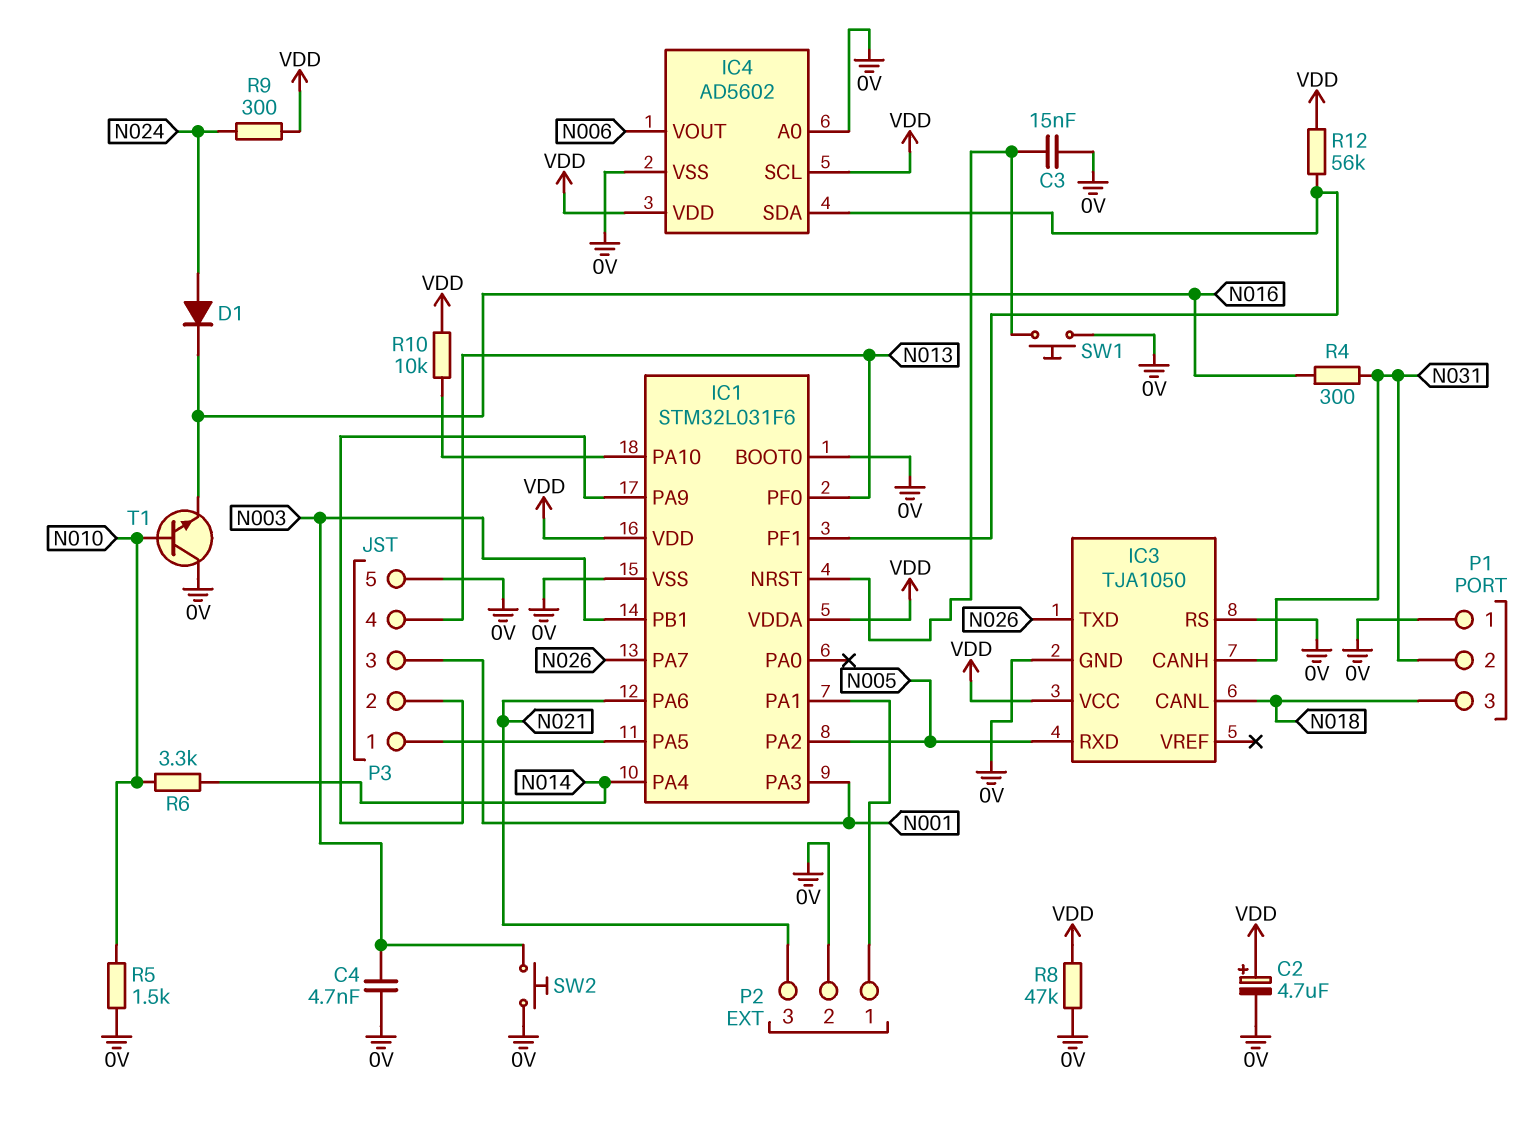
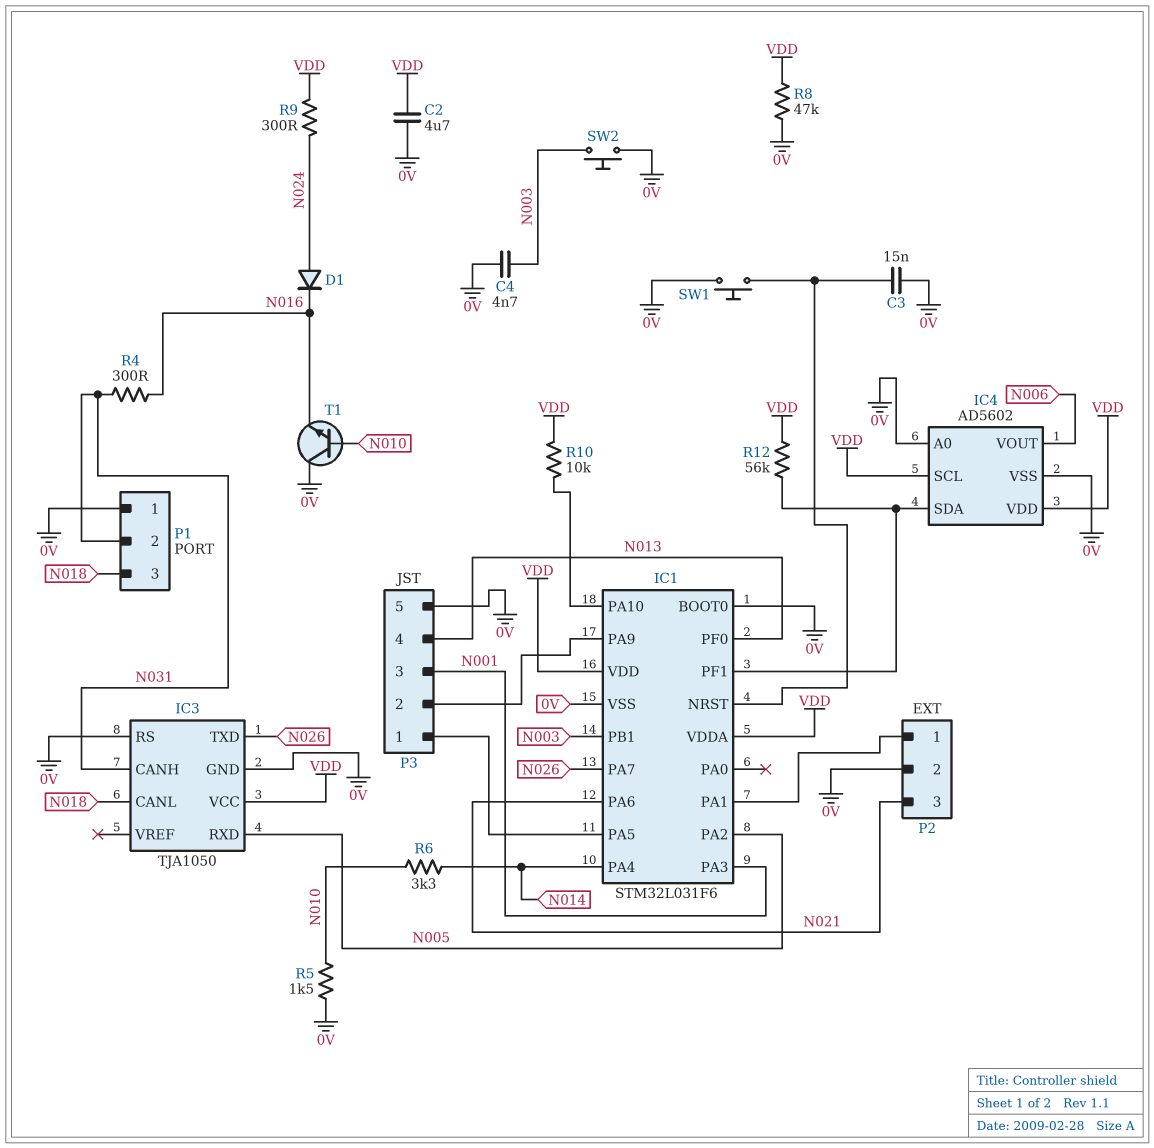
C2: 4.7uF (plus VDD, minus 0V) -> 4.7uF (0V, VDD)

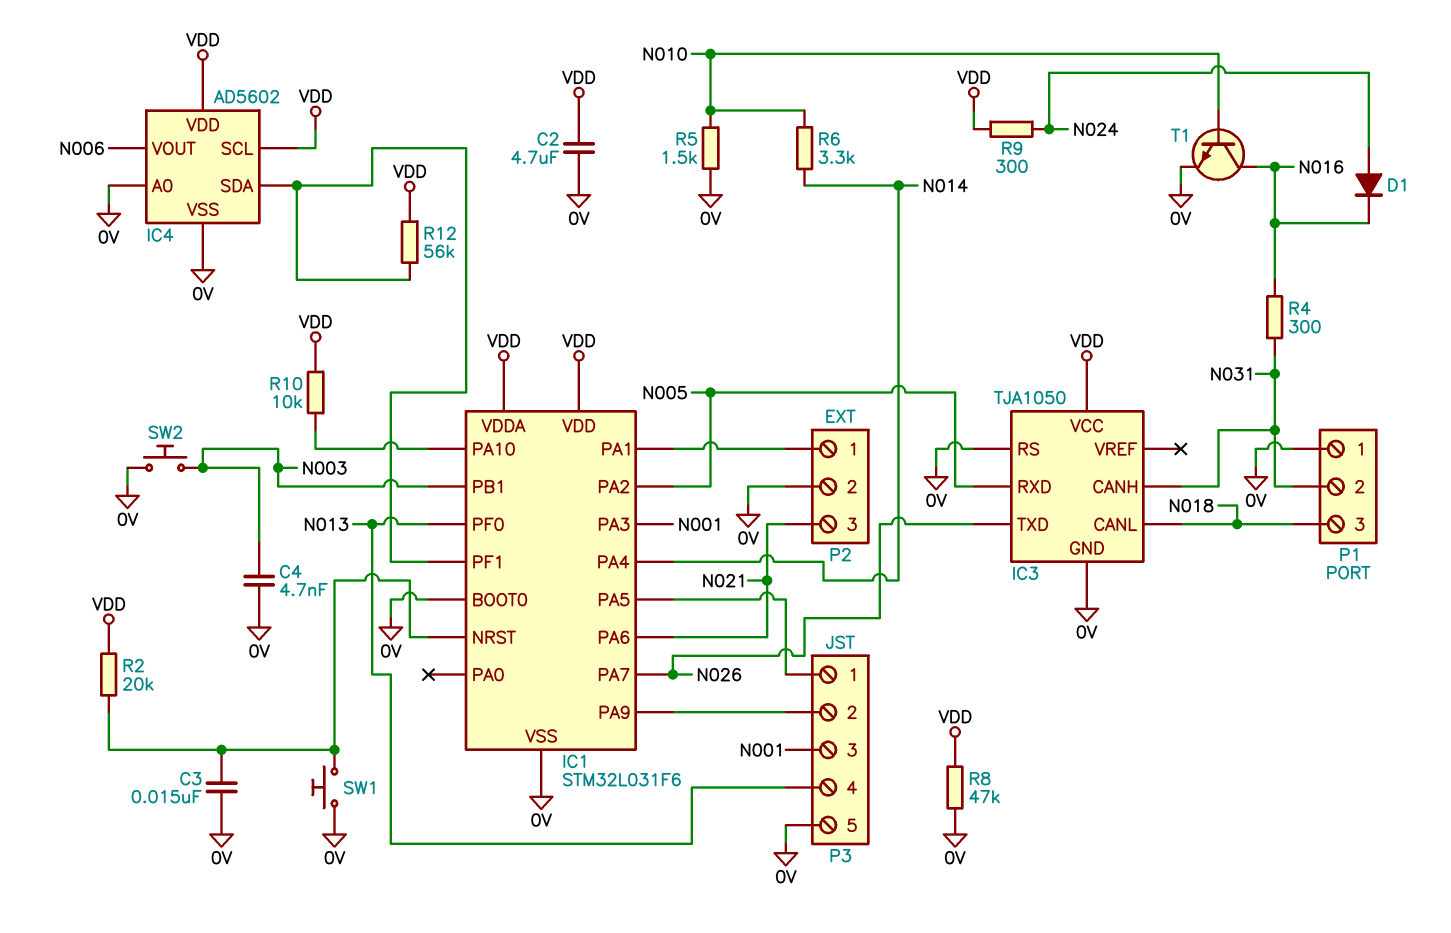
R2: none -> 20k (IC1/NRST, VDD)
T1: NPN (B N010, C 0V, E N016) -> NPN (B N010, C N016, E 0V)

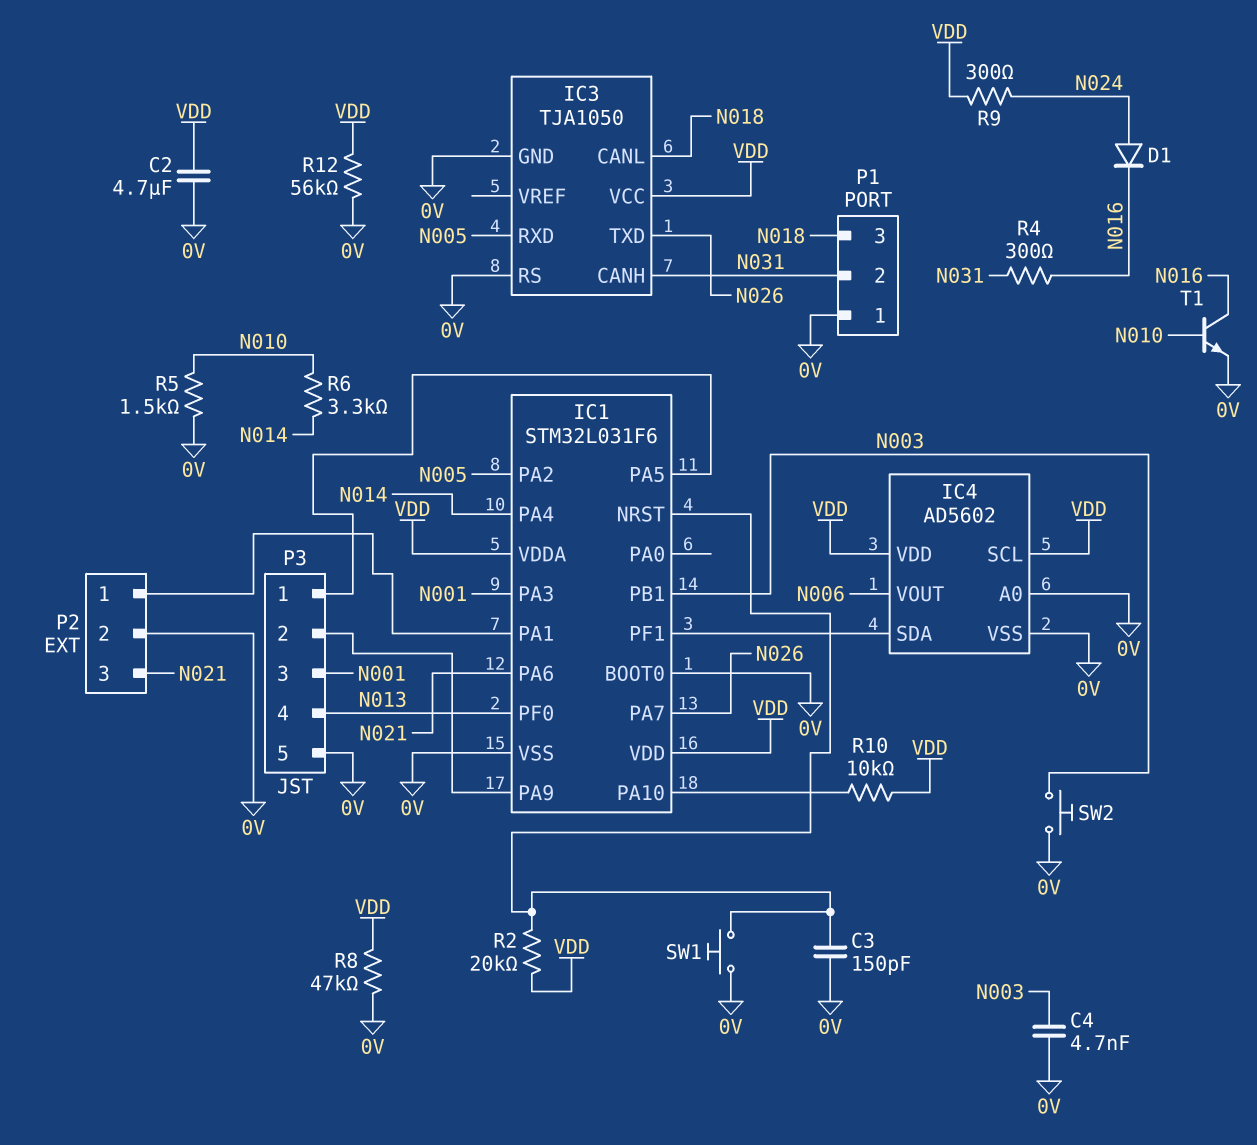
C3: 15nF (0V, IC1/NRST) -> 150pF (0V, IC1/NRST)
R12: 56k (IC1/PF1, VDD) -> 56k (0V, VDD)

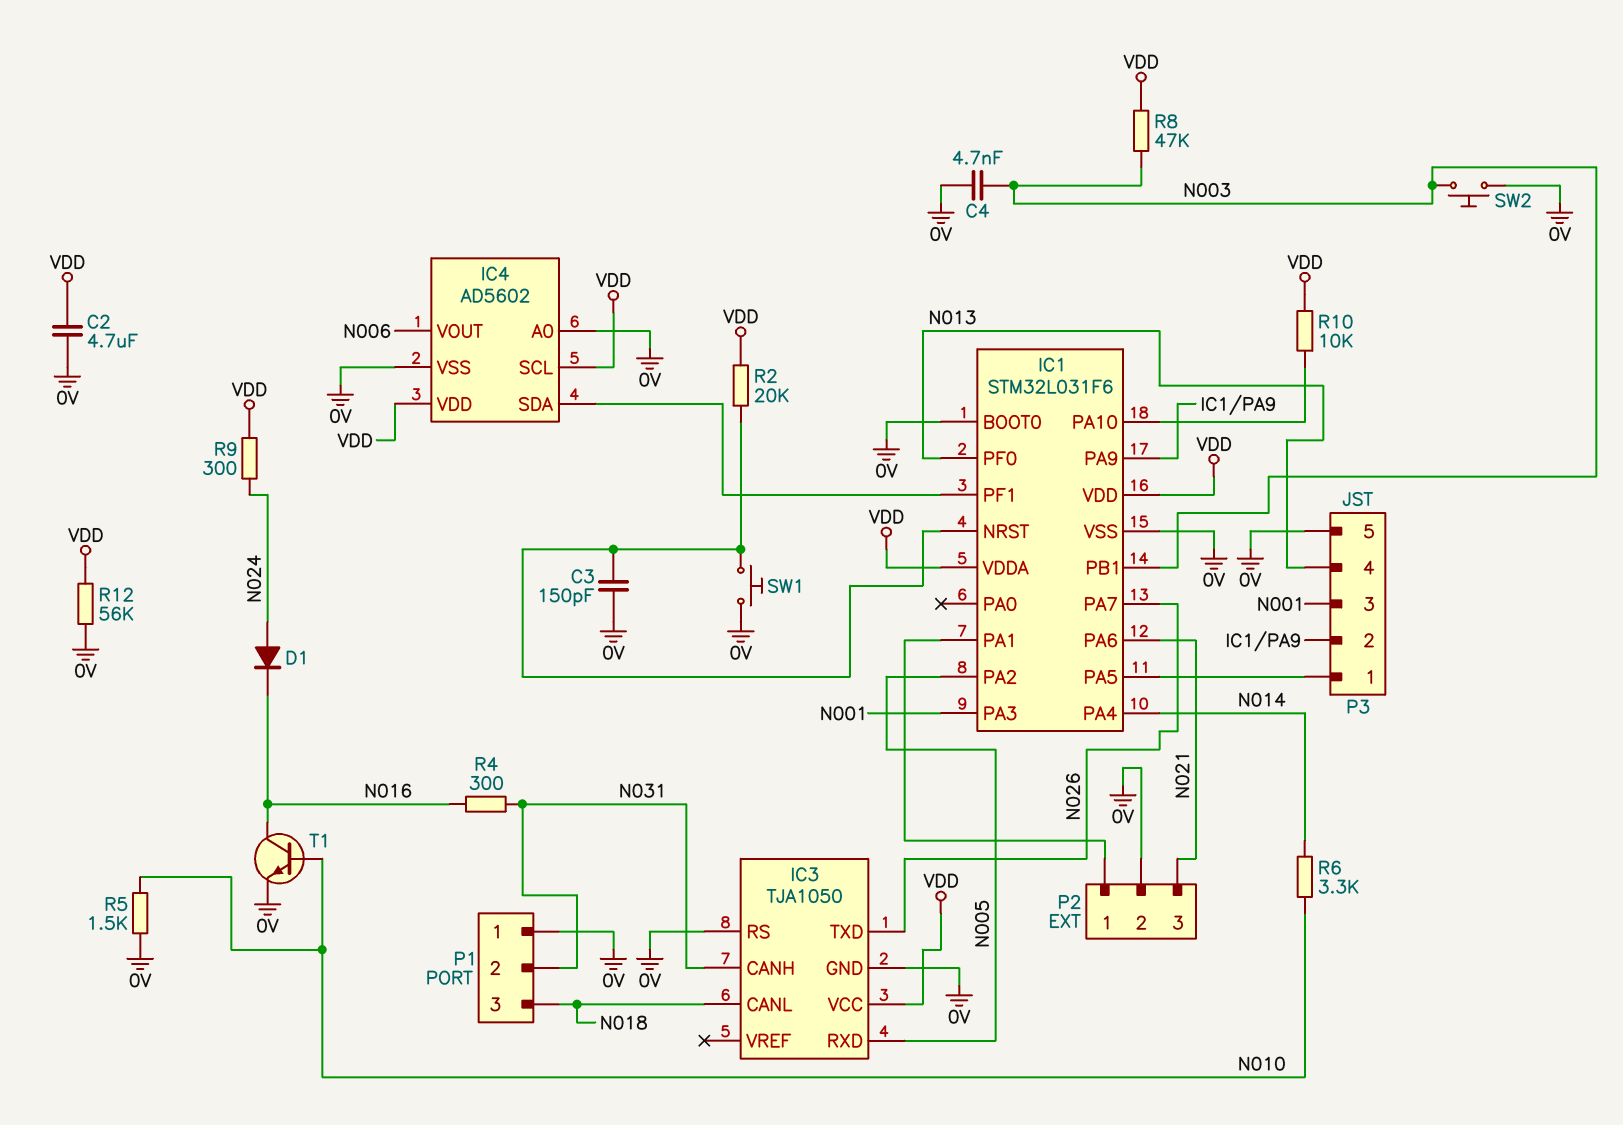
R8: 47k (0V, VDD) -> 47k (N003, VDD)

